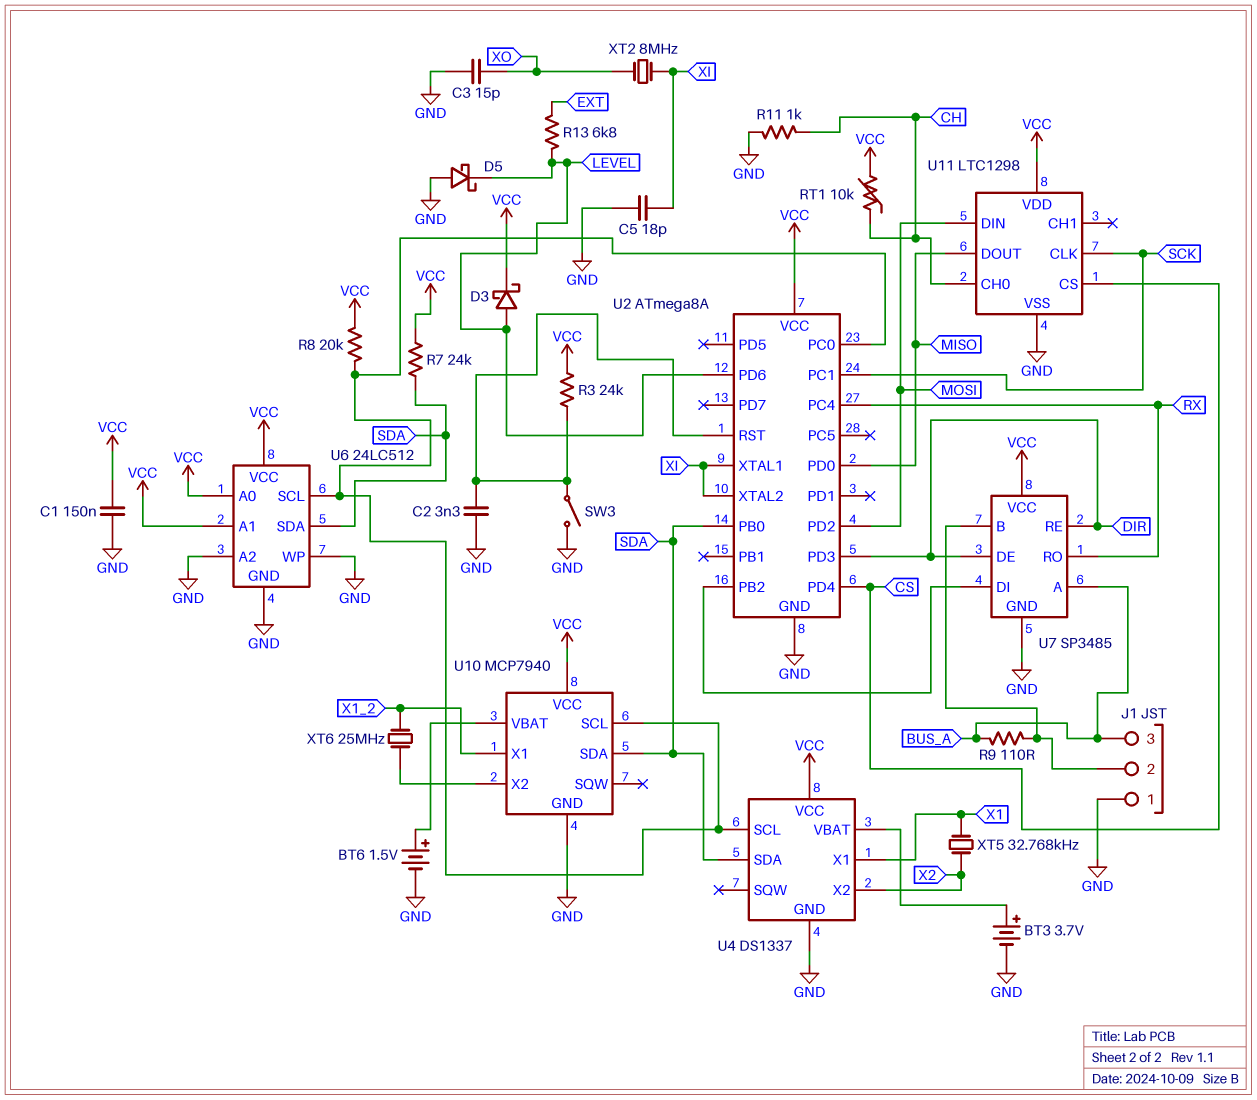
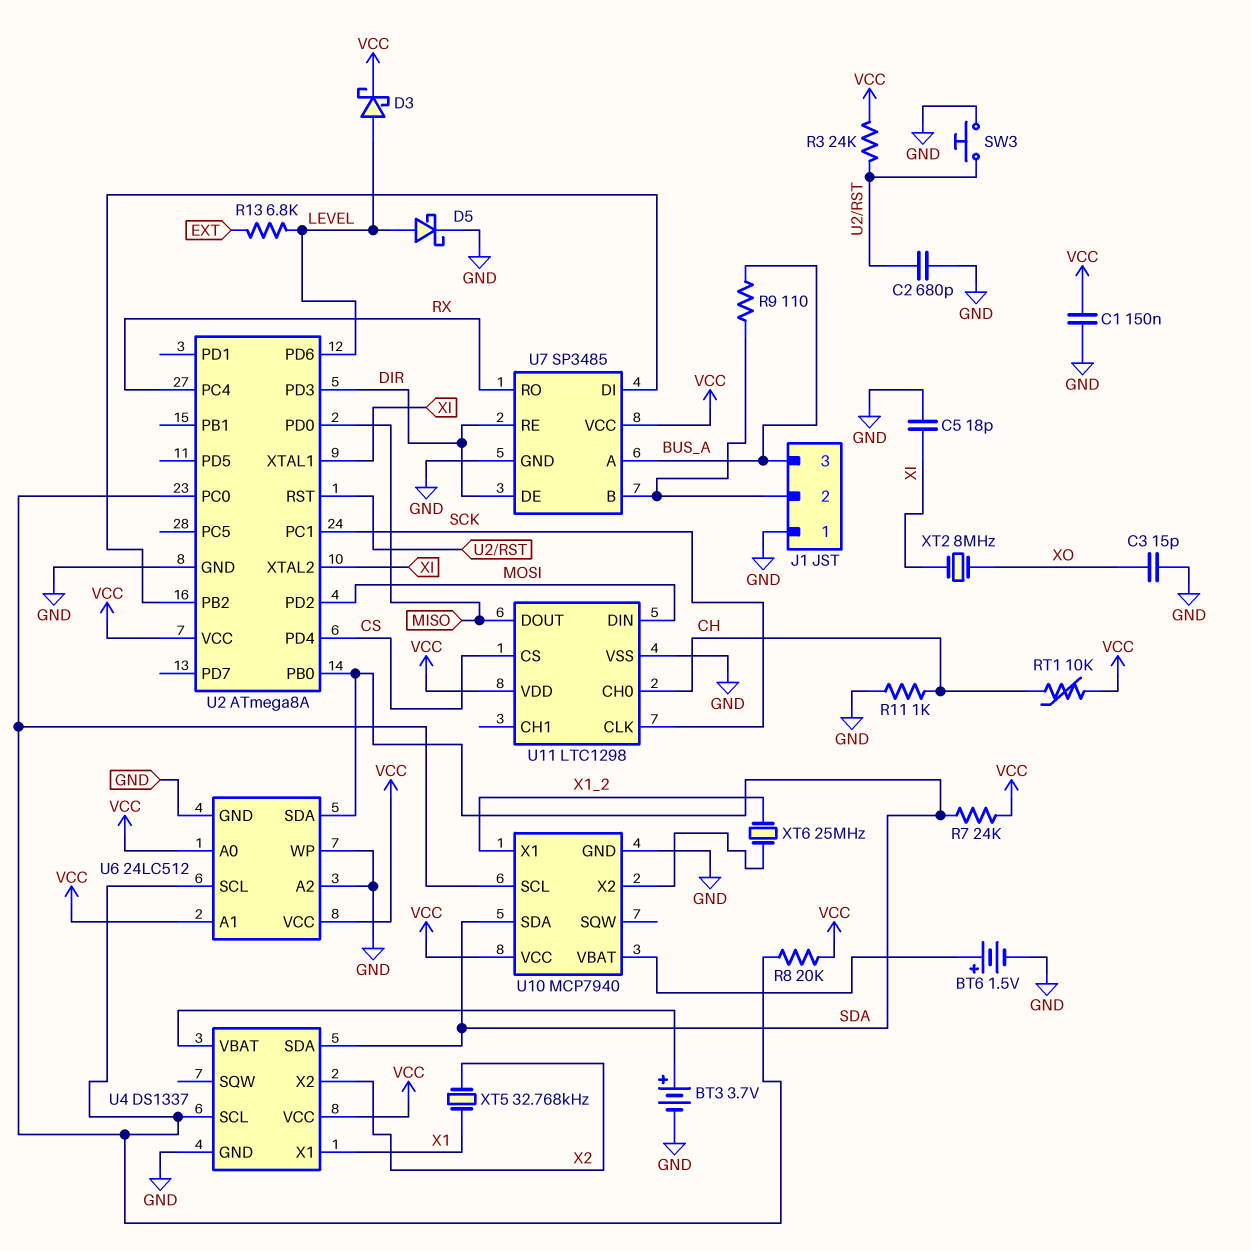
C2: 3.3nF (GND, U2/RST) -> 680pF (GND, U2/RST)
D5: schottky (A GND, K LEVEL) -> schottky (A LEVEL, K GND)
SW3: switch (GND, U2/RST) -> button (GND, U2/RST)

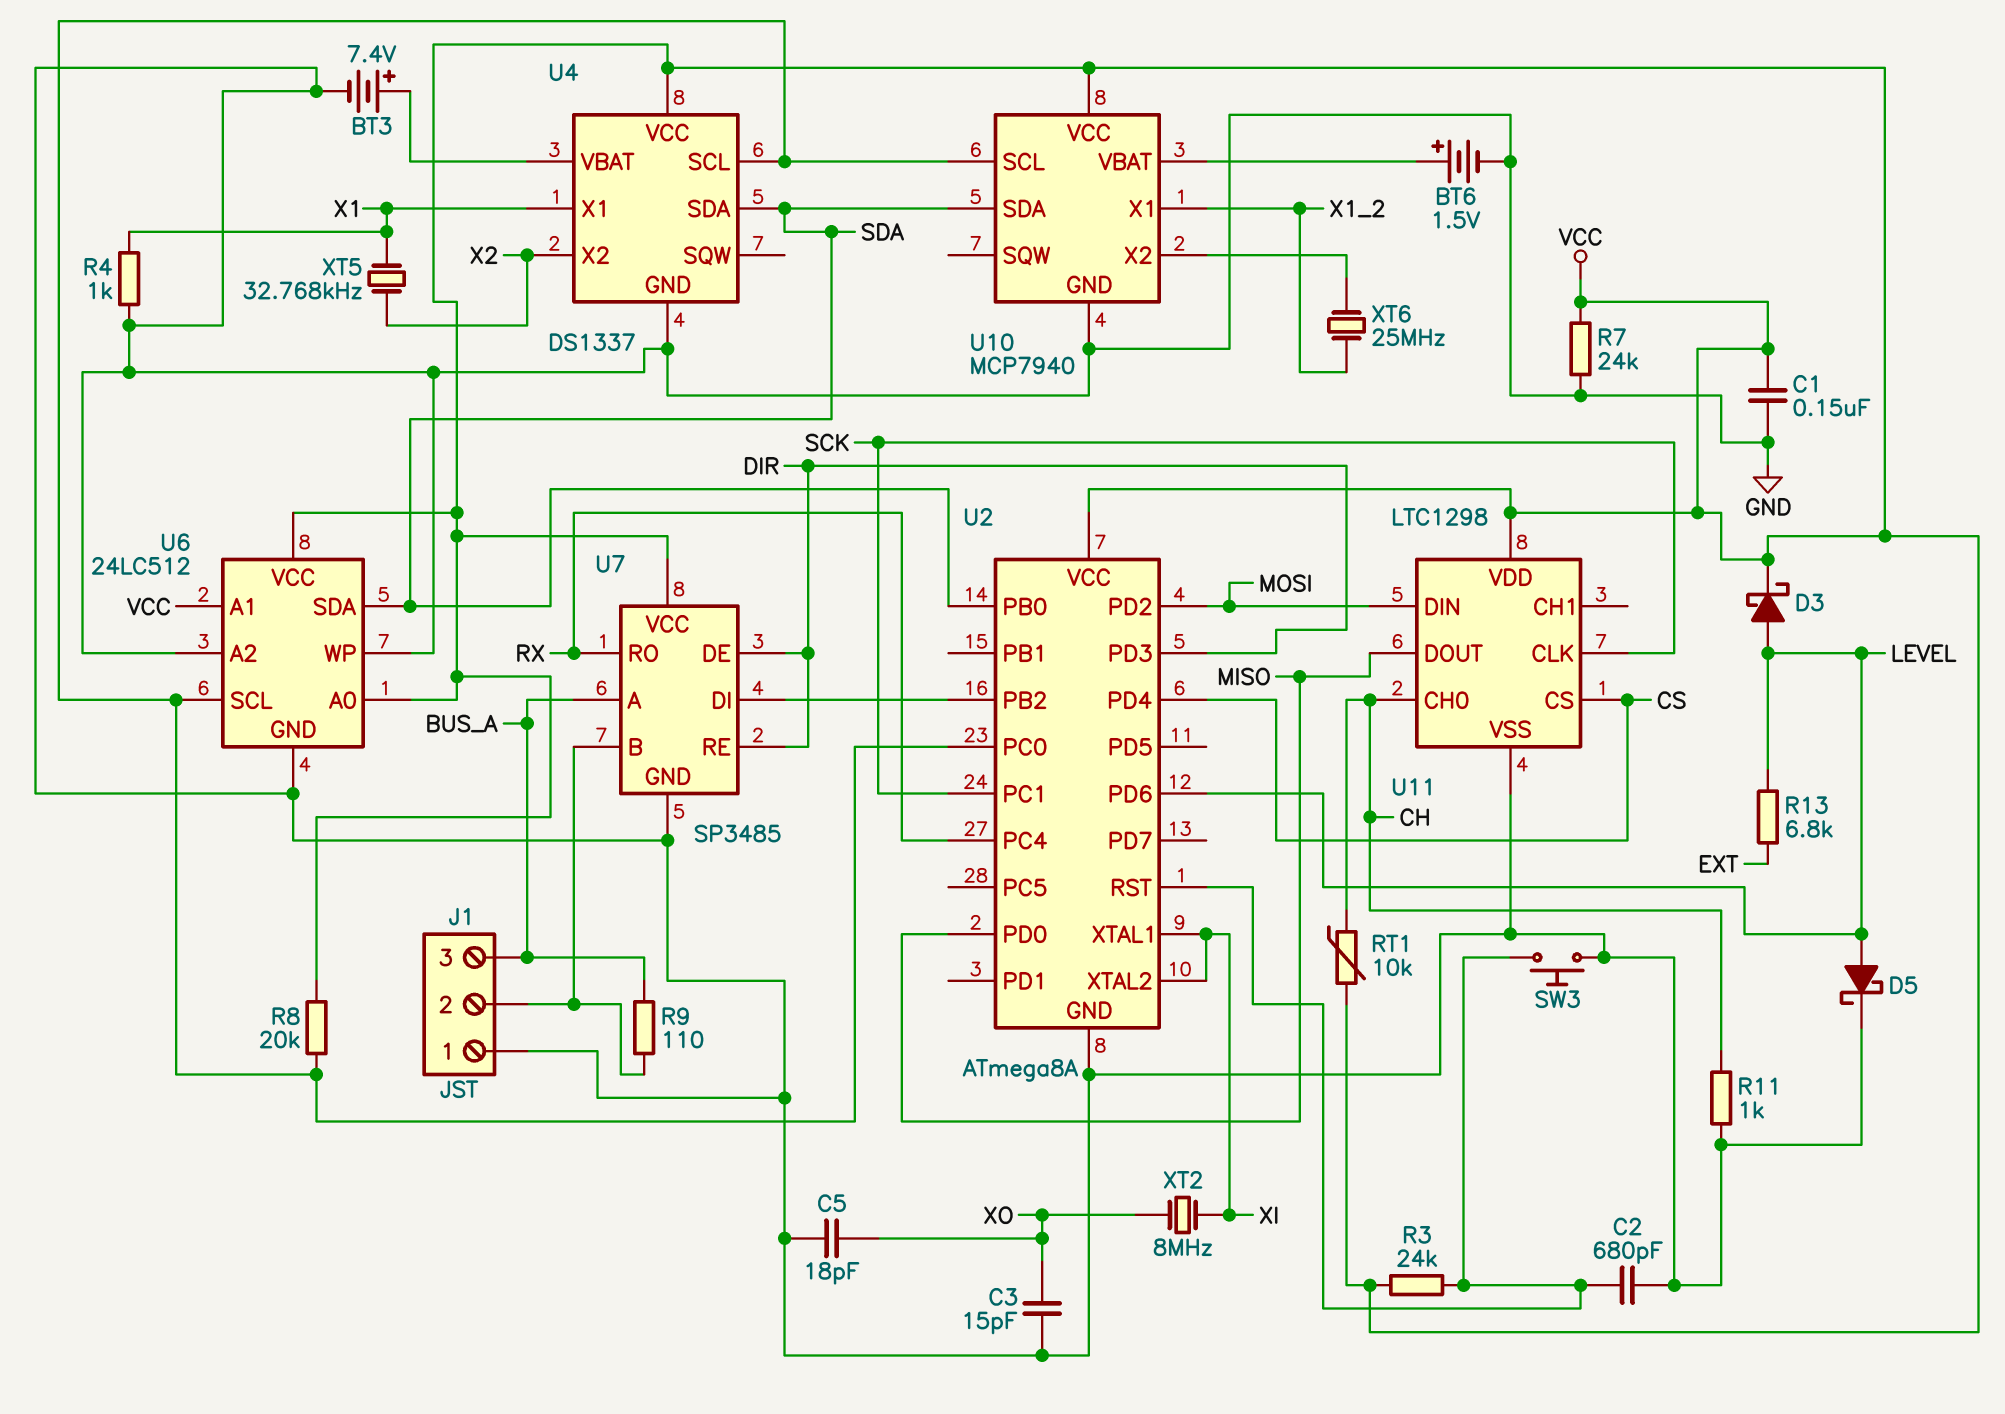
BT3: 3.7V (plus U4/VBAT, minus GND) -> 7.4V (plus U4/VBAT, minus GND)
C5: 18pF (GND, XI) -> 18pF (GND, XO)
R4: none -> 1k (GND, X1)
R7: 24k (SDA, VCC) -> 24k (GND, VCC)

